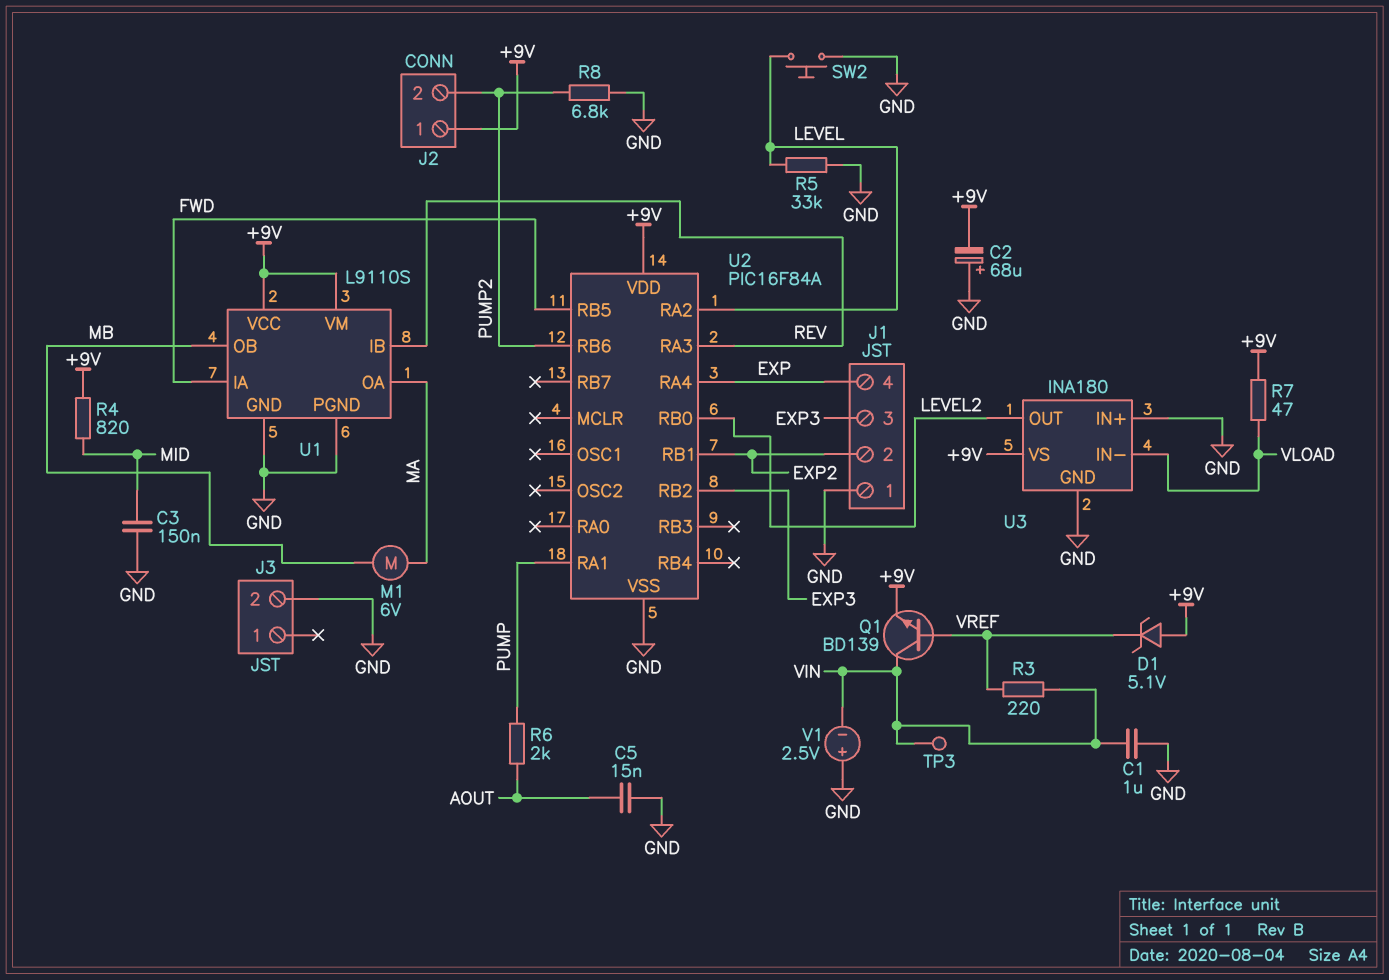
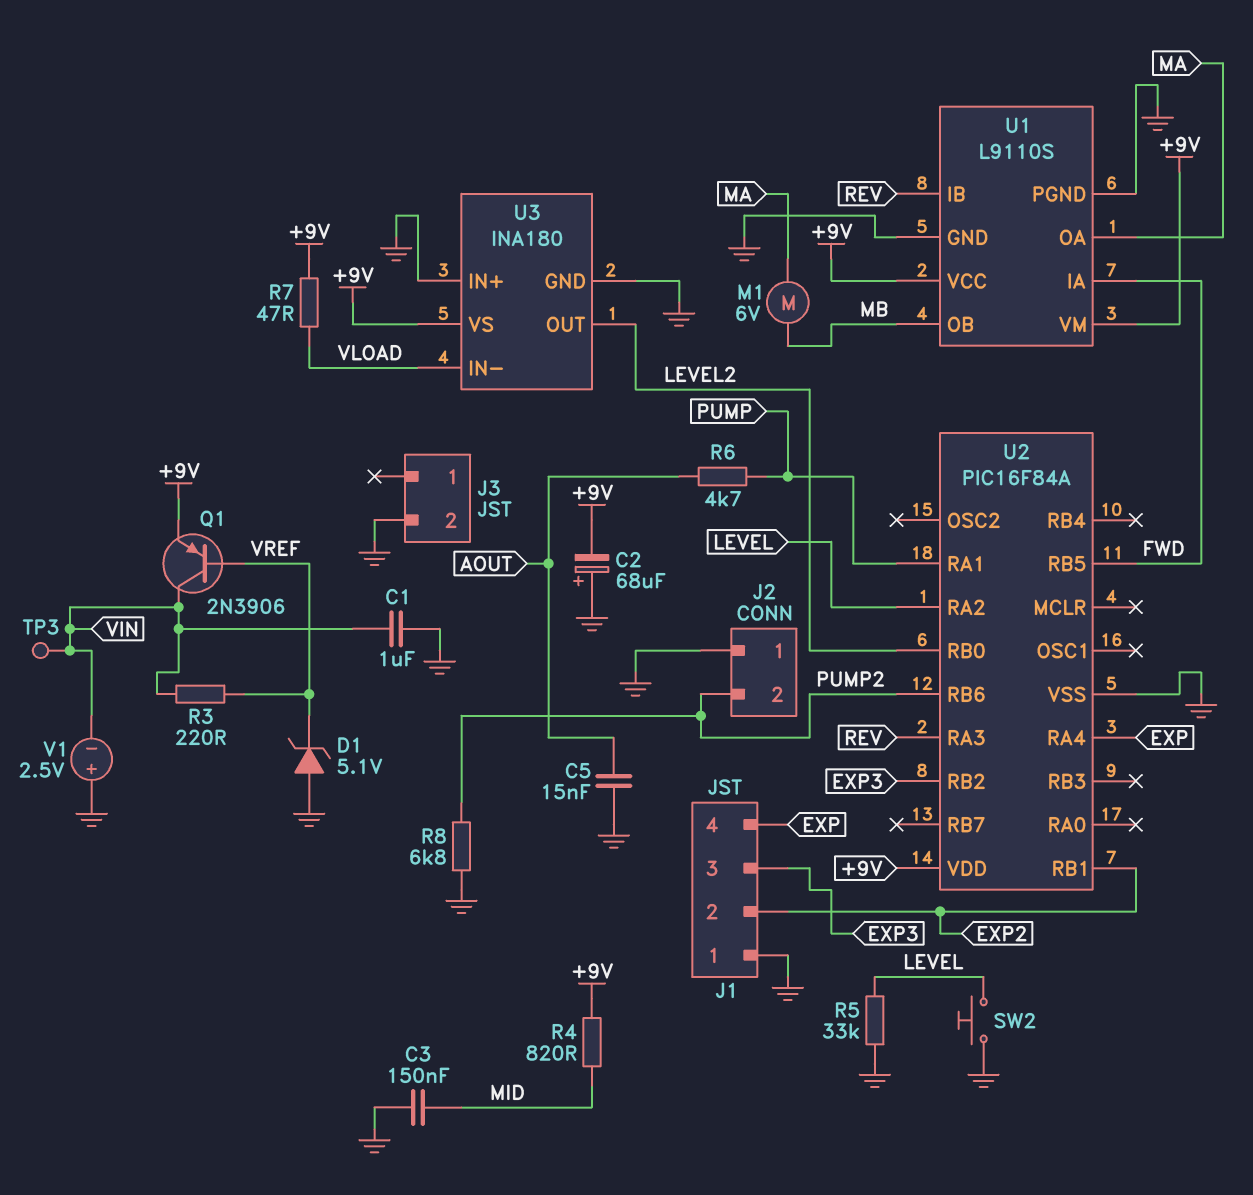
D1: zener 5.1V (A +9V, K VREF) -> zener 5.1V (A GND, K VREF)
J2 pin 1: +9V -> GND
Q1: NPN BD139 (B VREF, C VIN, E +9V) -> PNP 2N3906 (B VREF, C VIN, E +9V)
R6: 2k (AOUT, PUMP) -> 4.7k (AOUT, PUMP)

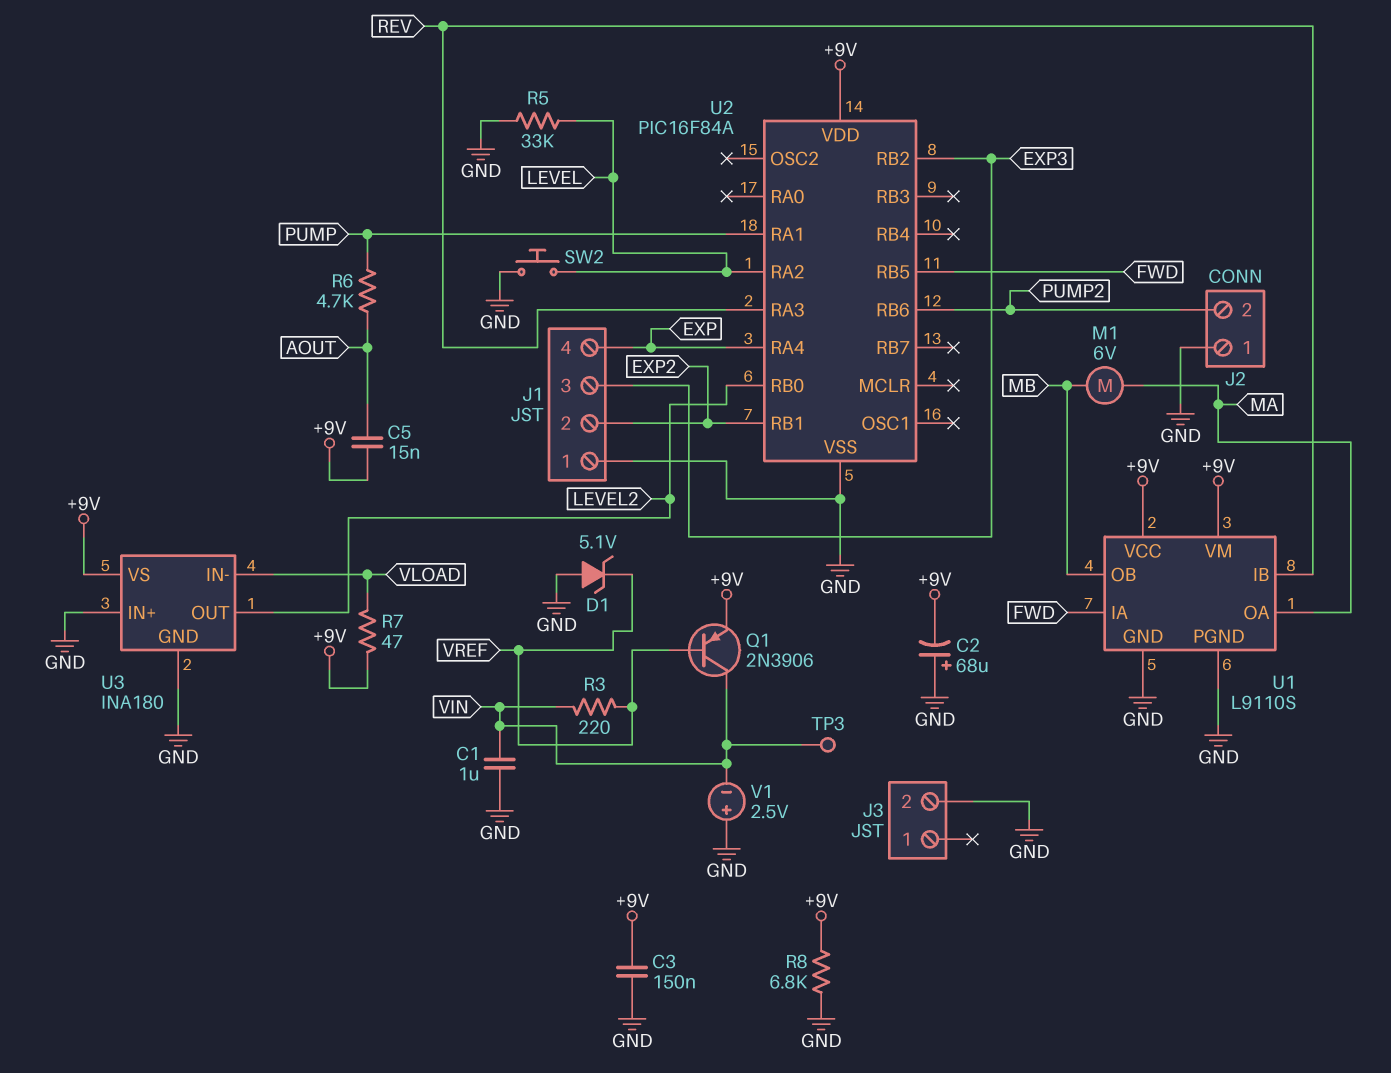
C3: 150nF (GND, MID) -> 150nF (+9V, GND)
C5: 15nF (AOUT, GND) -> 15nF (+9V, AOUT)
R4: 820 (+9V, MID) -> none
R8: 6.8k (GND, PUMP2) -> 6.8k (+9V, GND)

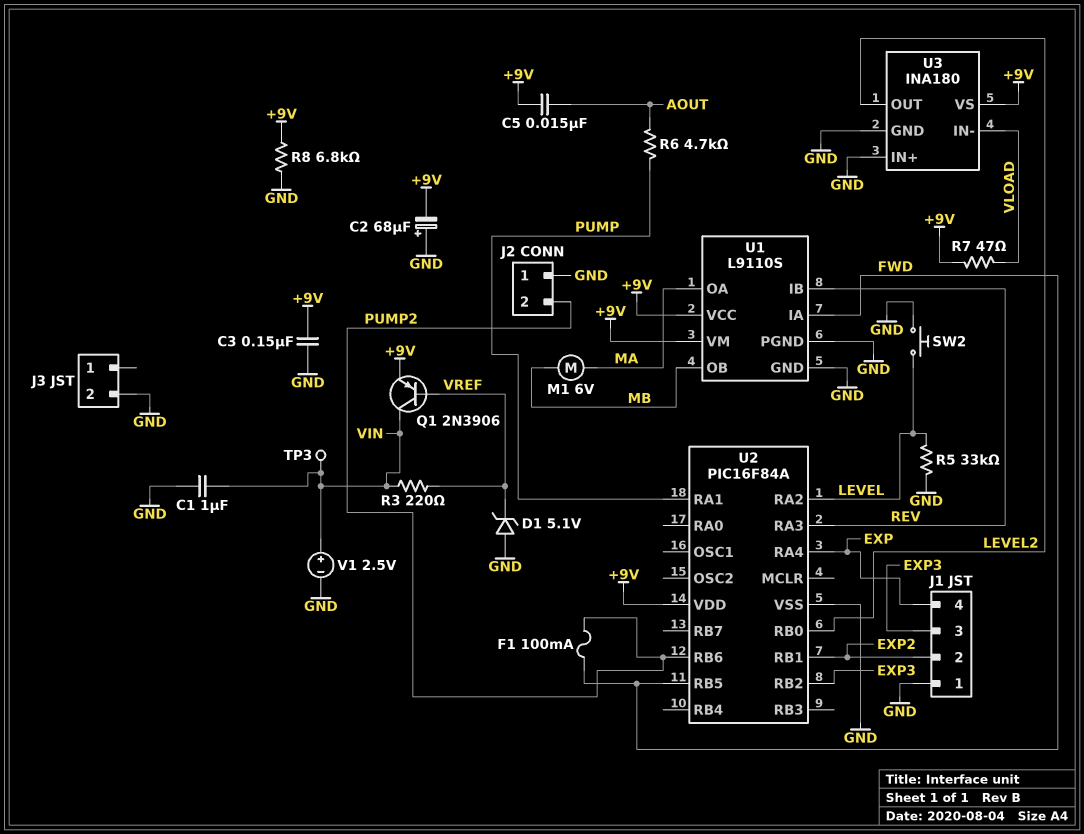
F1: none -> 100mA (FWD, PUMP2)
V1: 2.5V (plus GND, minus VIN) -> 2.5V (plus VIN, minus GND)

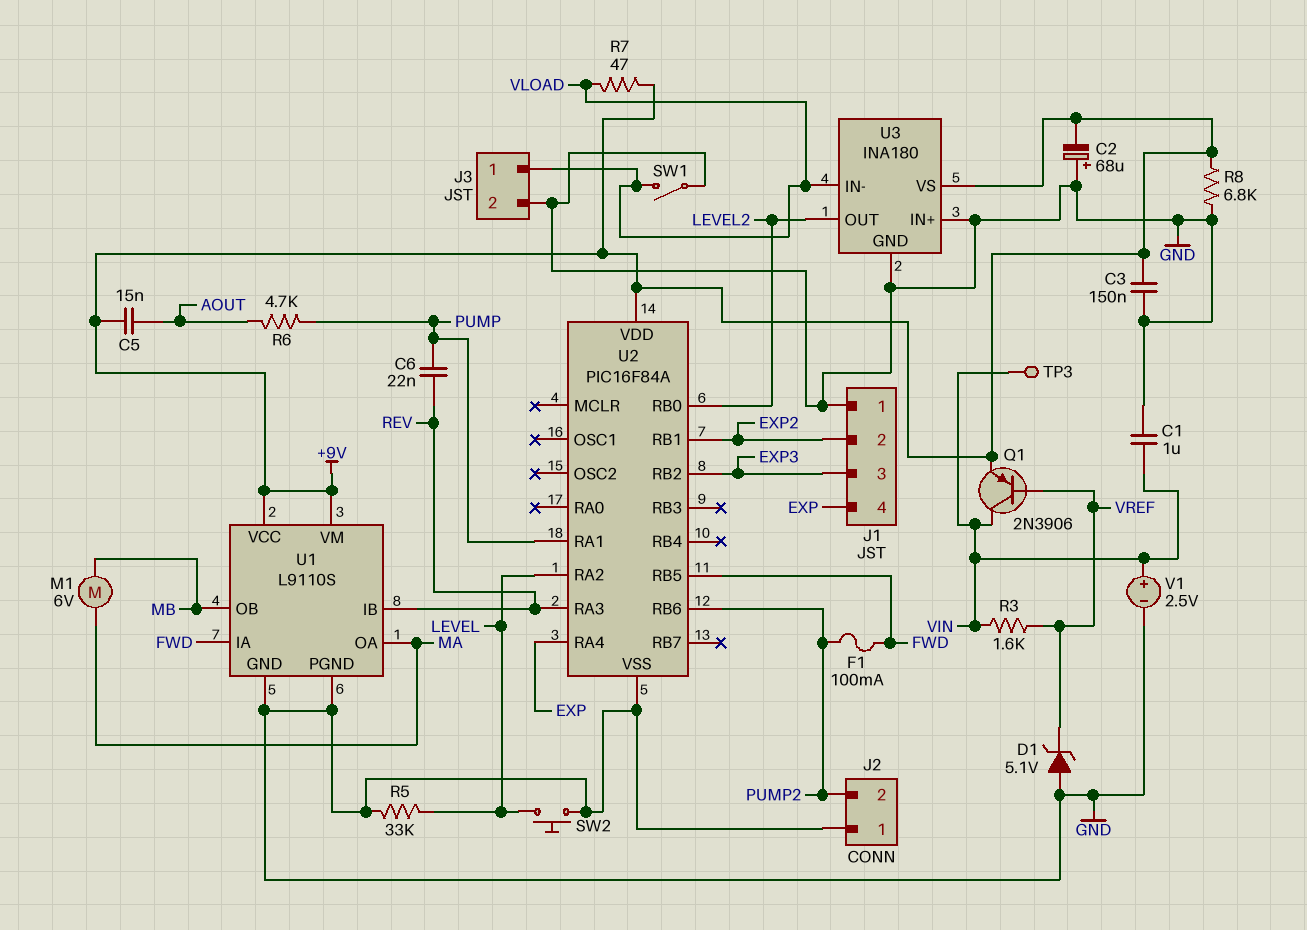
C6: none -> 22nF (PUMP, REV)
J3 pin 1: none -> VLOAD
R3: 220 (VIN, VREF) -> 1.6k (VIN, VREF)
SW1: none -> switch (GND, VLOAD)

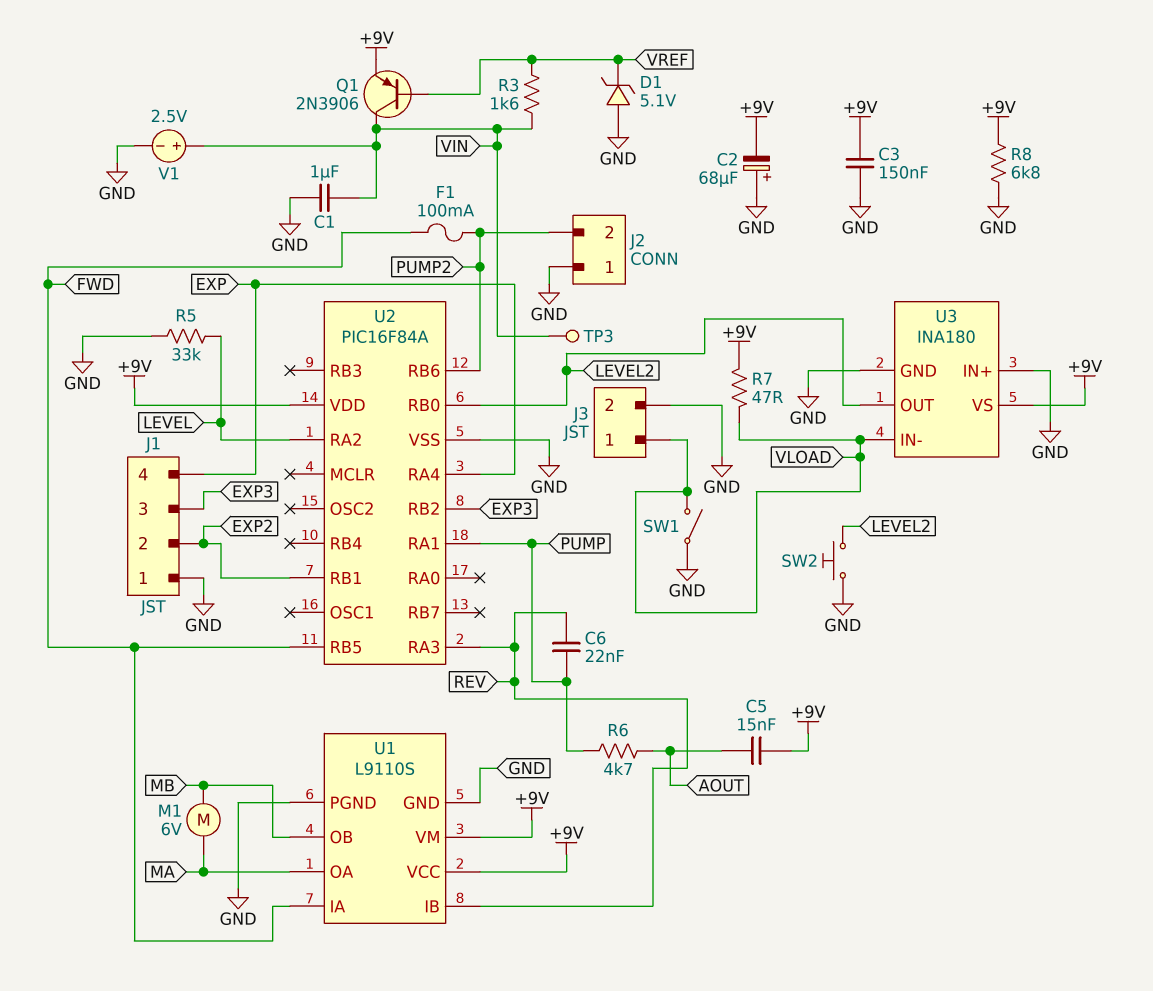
SW2: button (GND, LEVEL) -> button (GND, LEVEL2)

